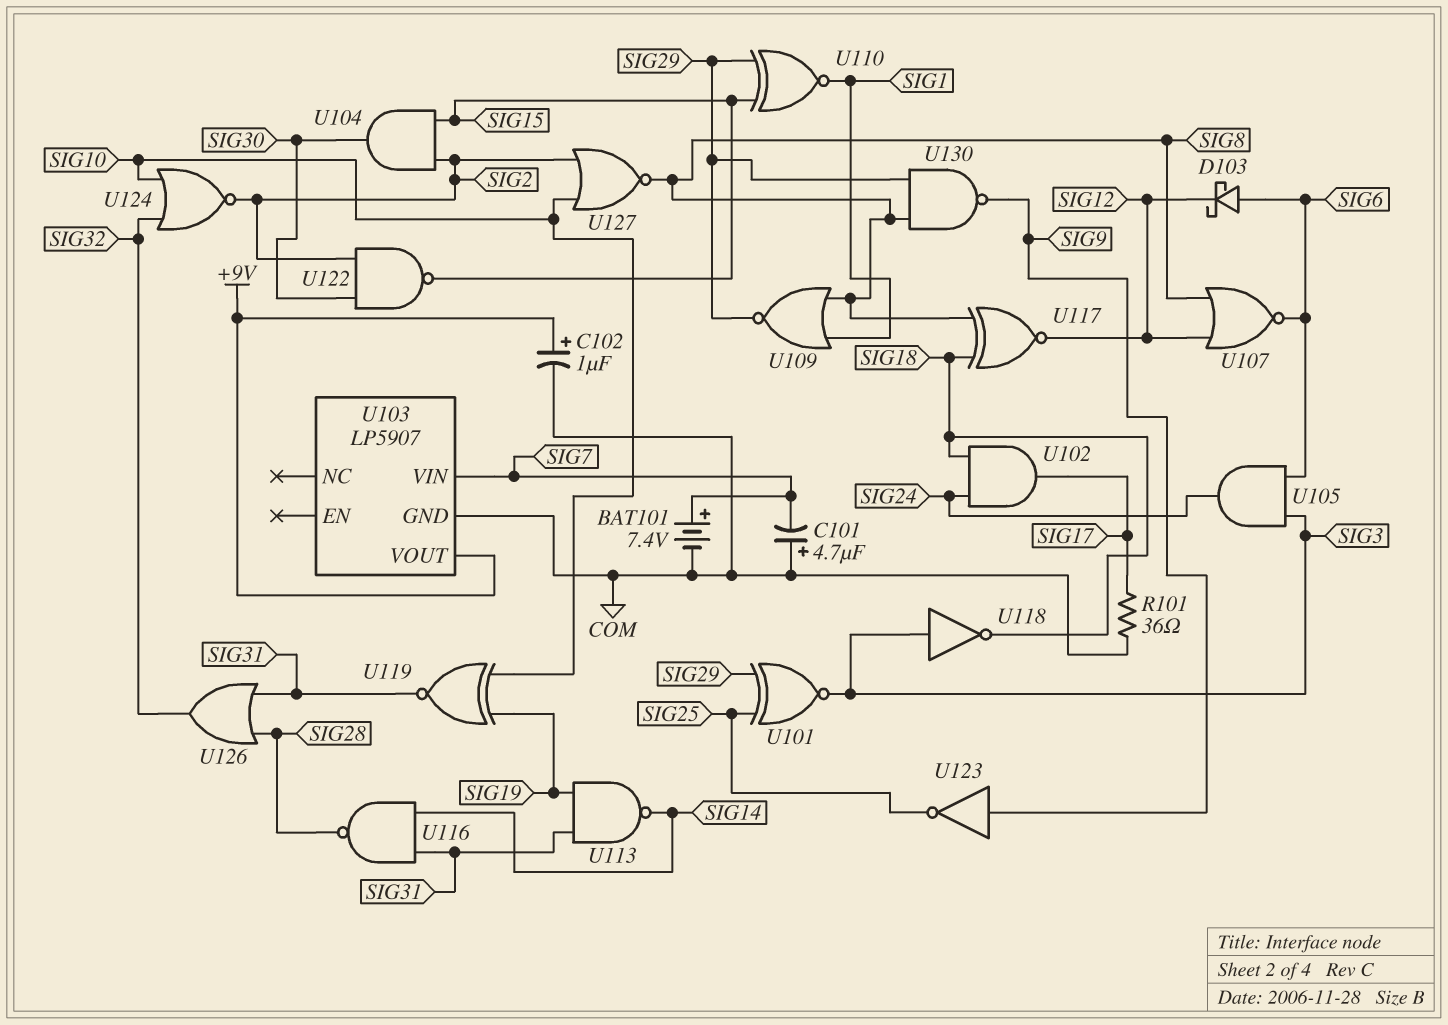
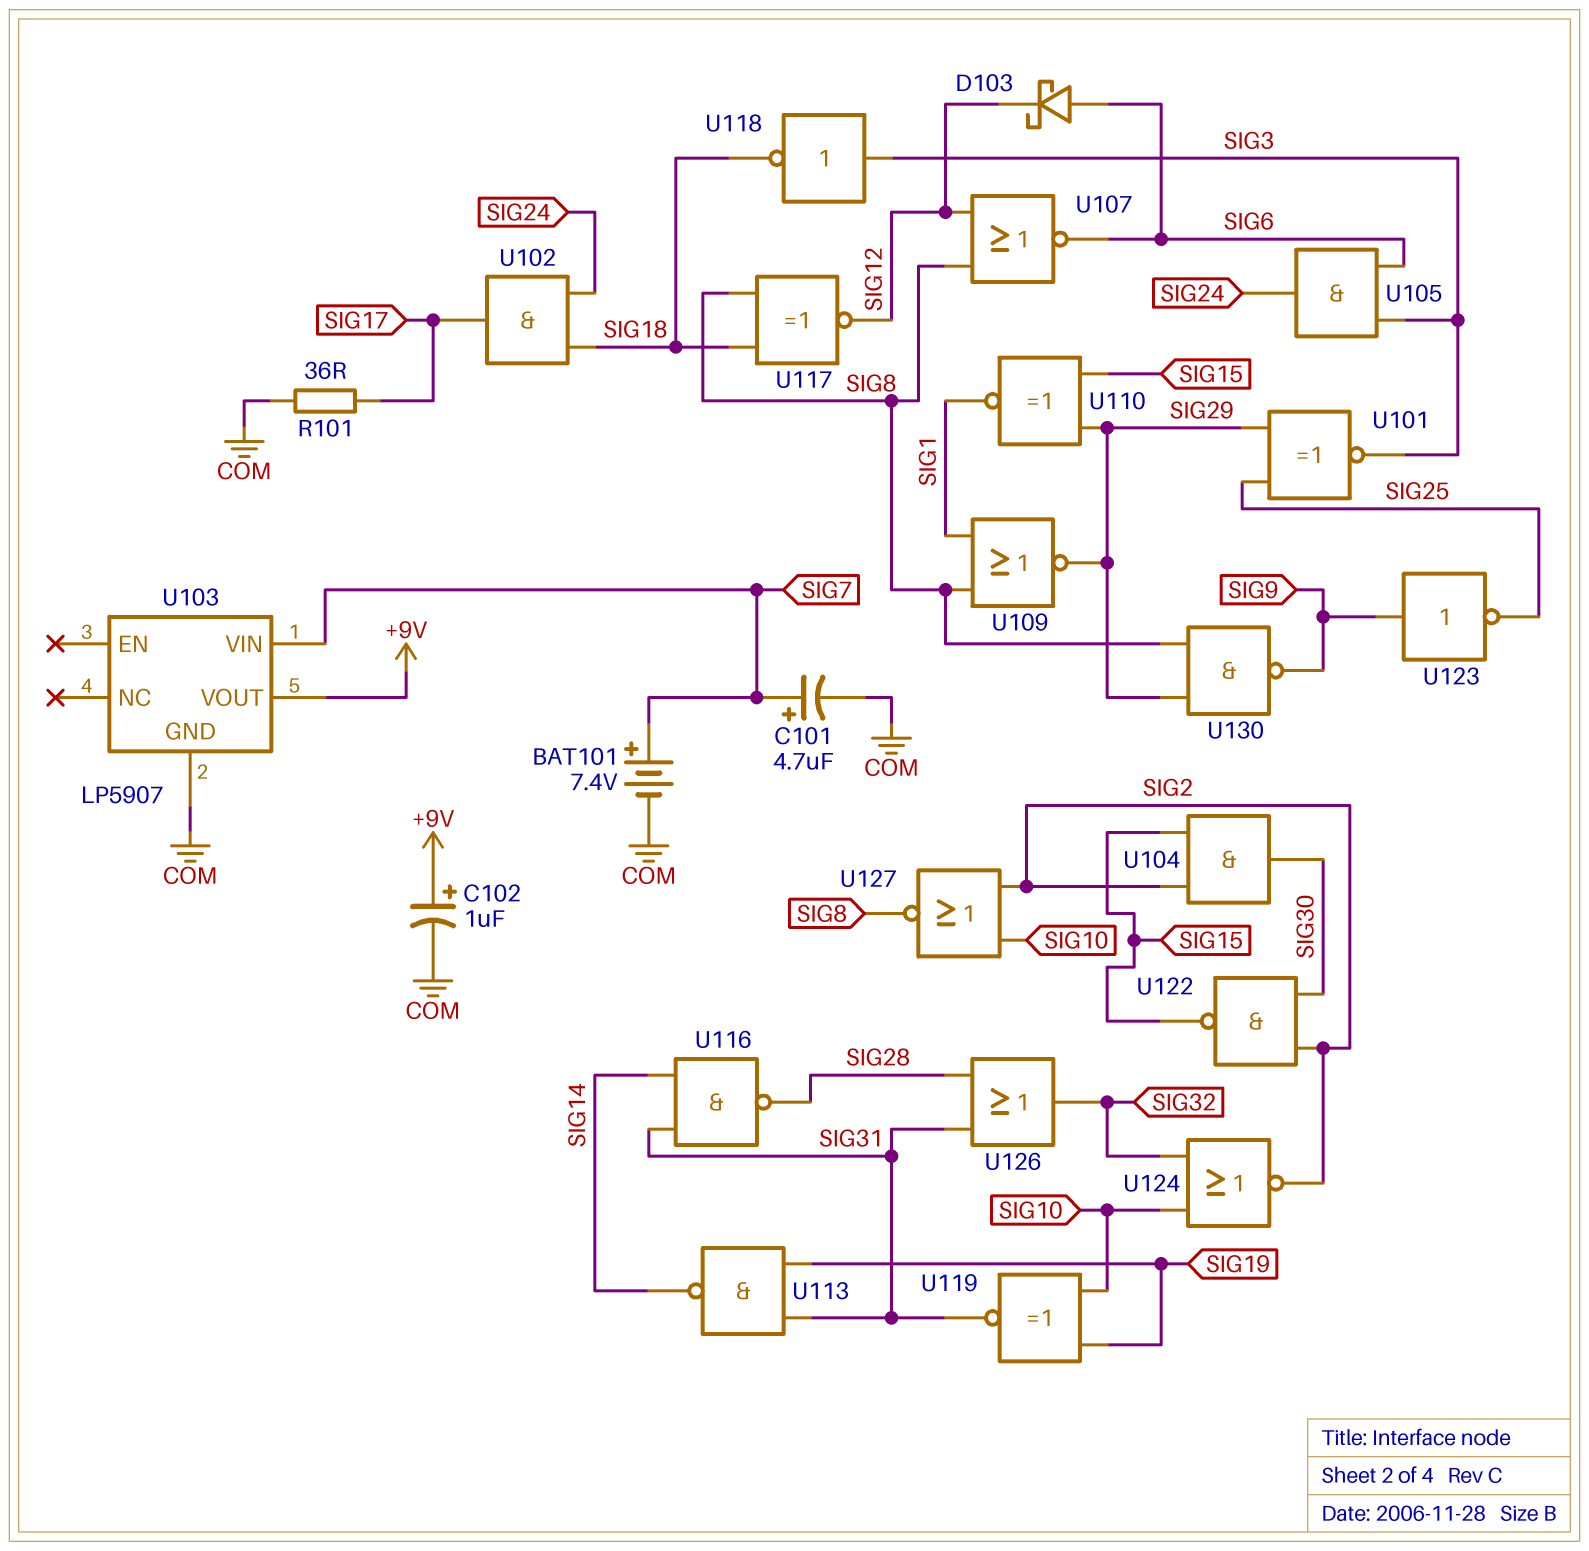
C101: 4.7uF (plus COM, minus SIG7) -> 4.7uF (plus SIG7, minus COM)

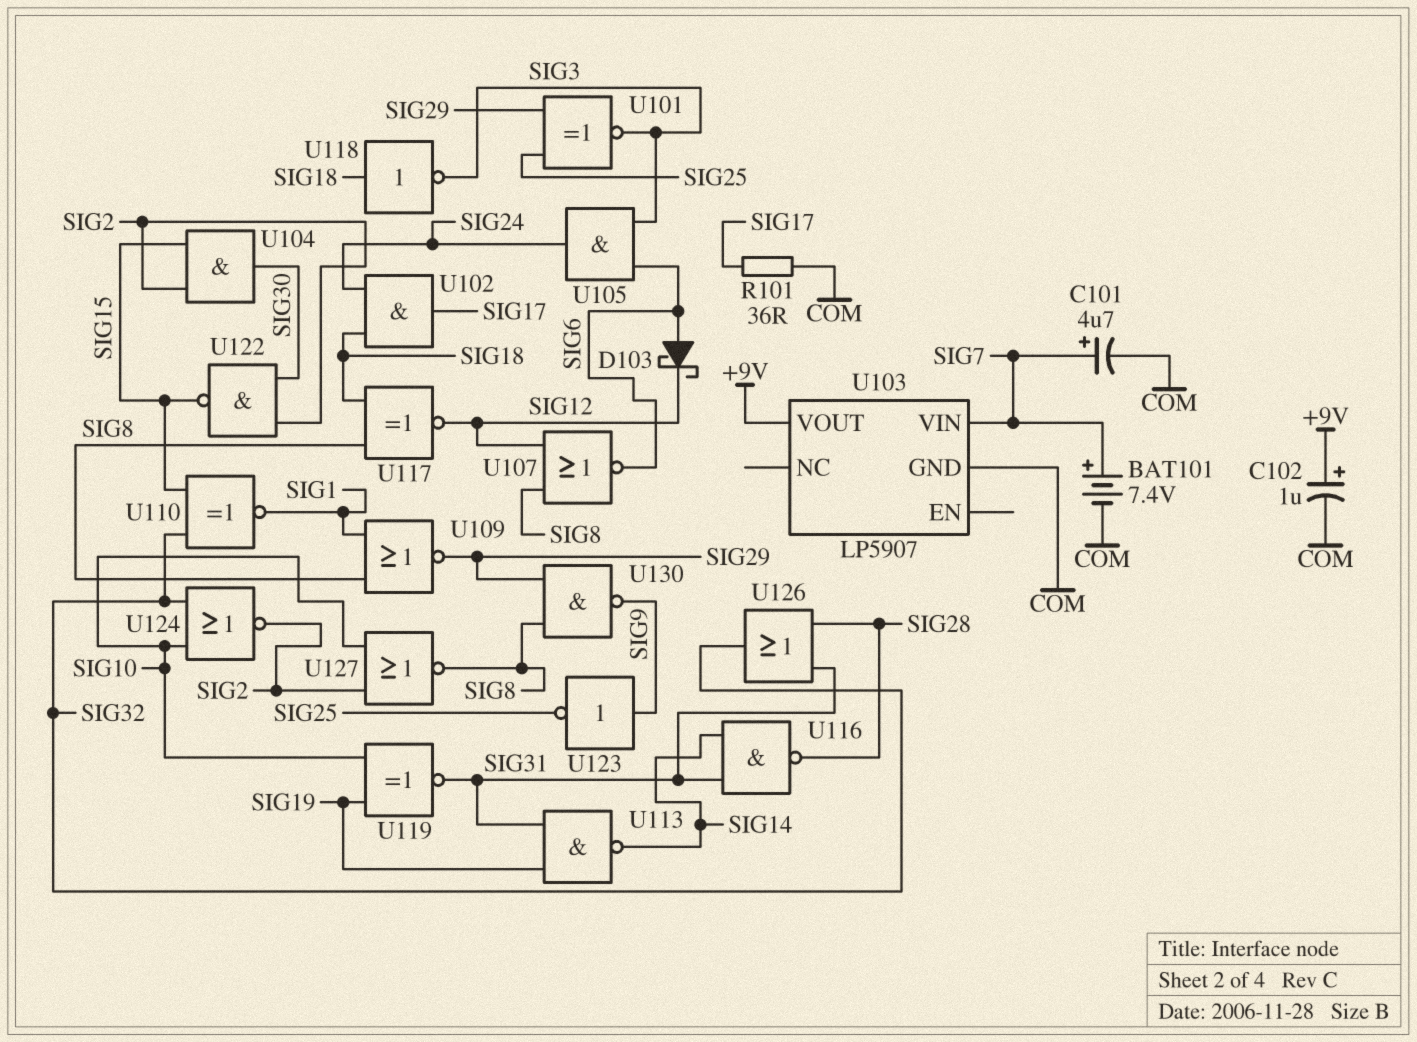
U110: XNOR (in SIG15, in SIG29, out SIG1) -> XNOR (in SIG15, in SIG32, out SIG1)
U118: NOT (in SIG3, out SIG18) -> NOT (in SIG18, out SIG3)

